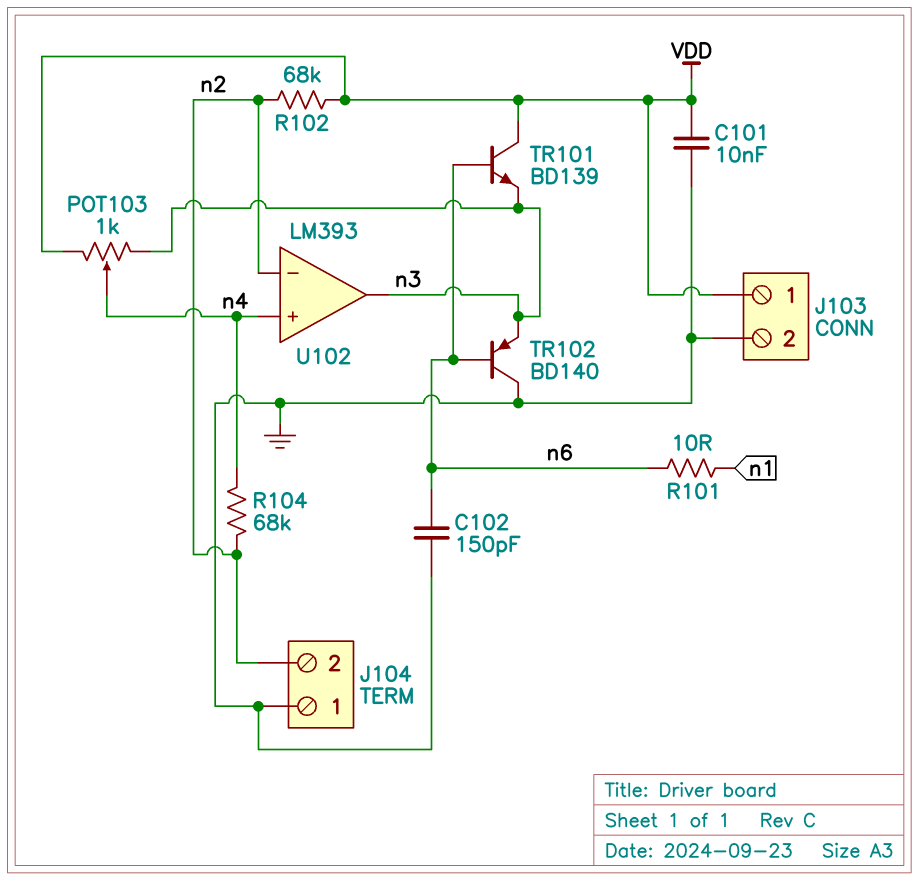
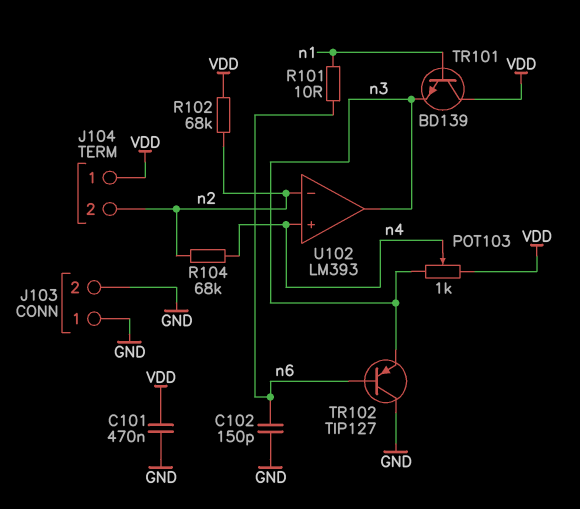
C101: 10nF (GND, VDD) -> 470nF (GND, VDD)
J103 pin 1: VDD -> GND
J104 pin 1: GND -> VDD
TR101: NPN BD139 (B n6, C VDD, E n3) -> NPN BD139 (B n1, C VDD, E n3)
TR102: PNP BD140 (B n6, C GND, E n3) -> PNP TIP127 (B n6, C GND, E n3)

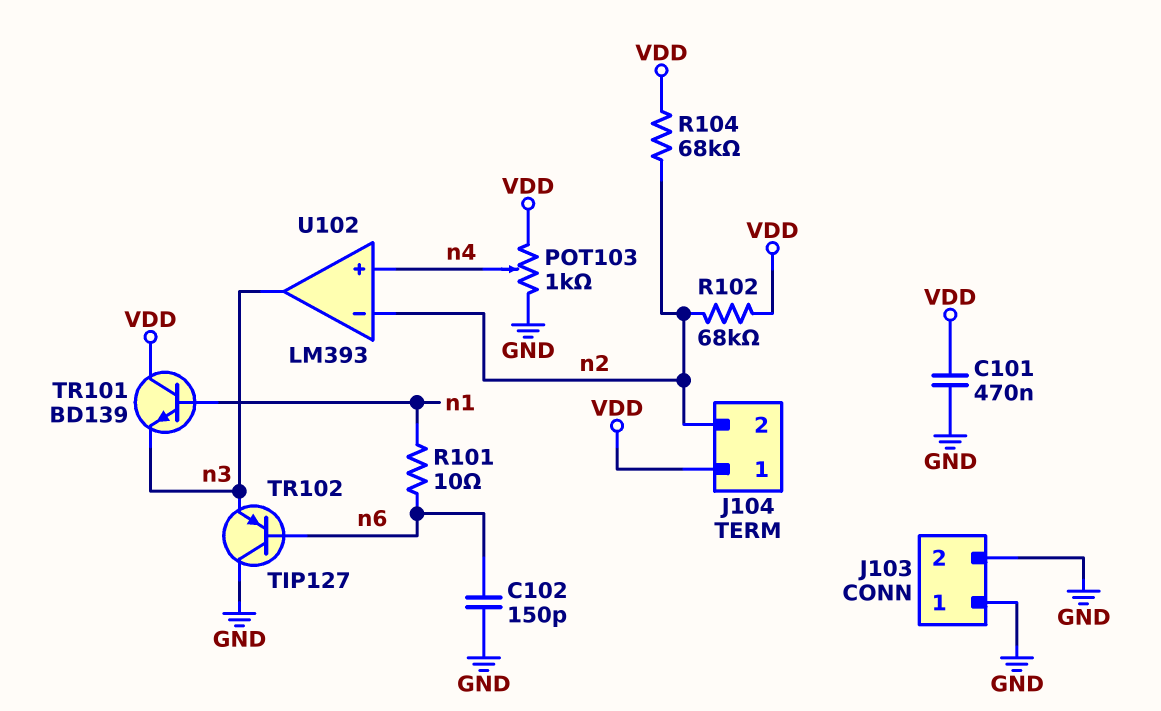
POT103: 1k (VDD, n3, wiper n4) -> 1k (GND, VDD, wiper n4)
R104: 68k (n2, n4) -> 68k (VDD, n2)

